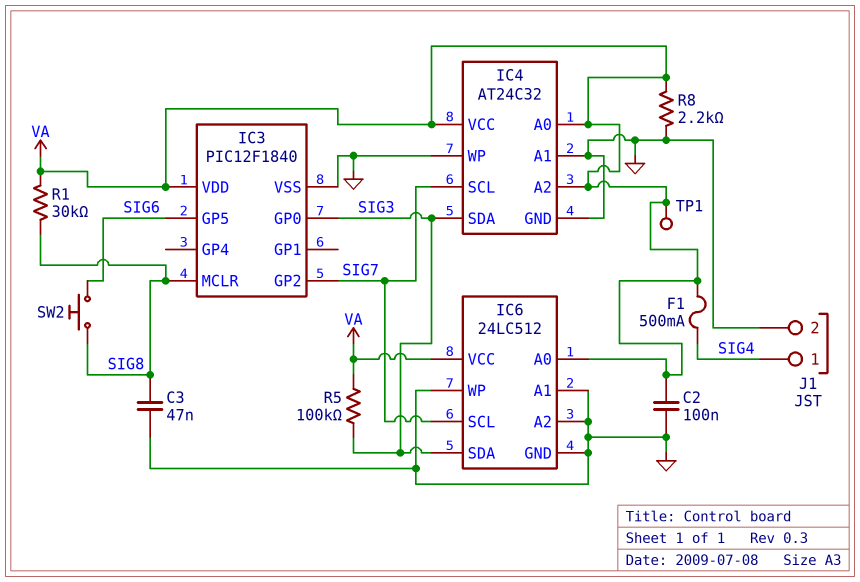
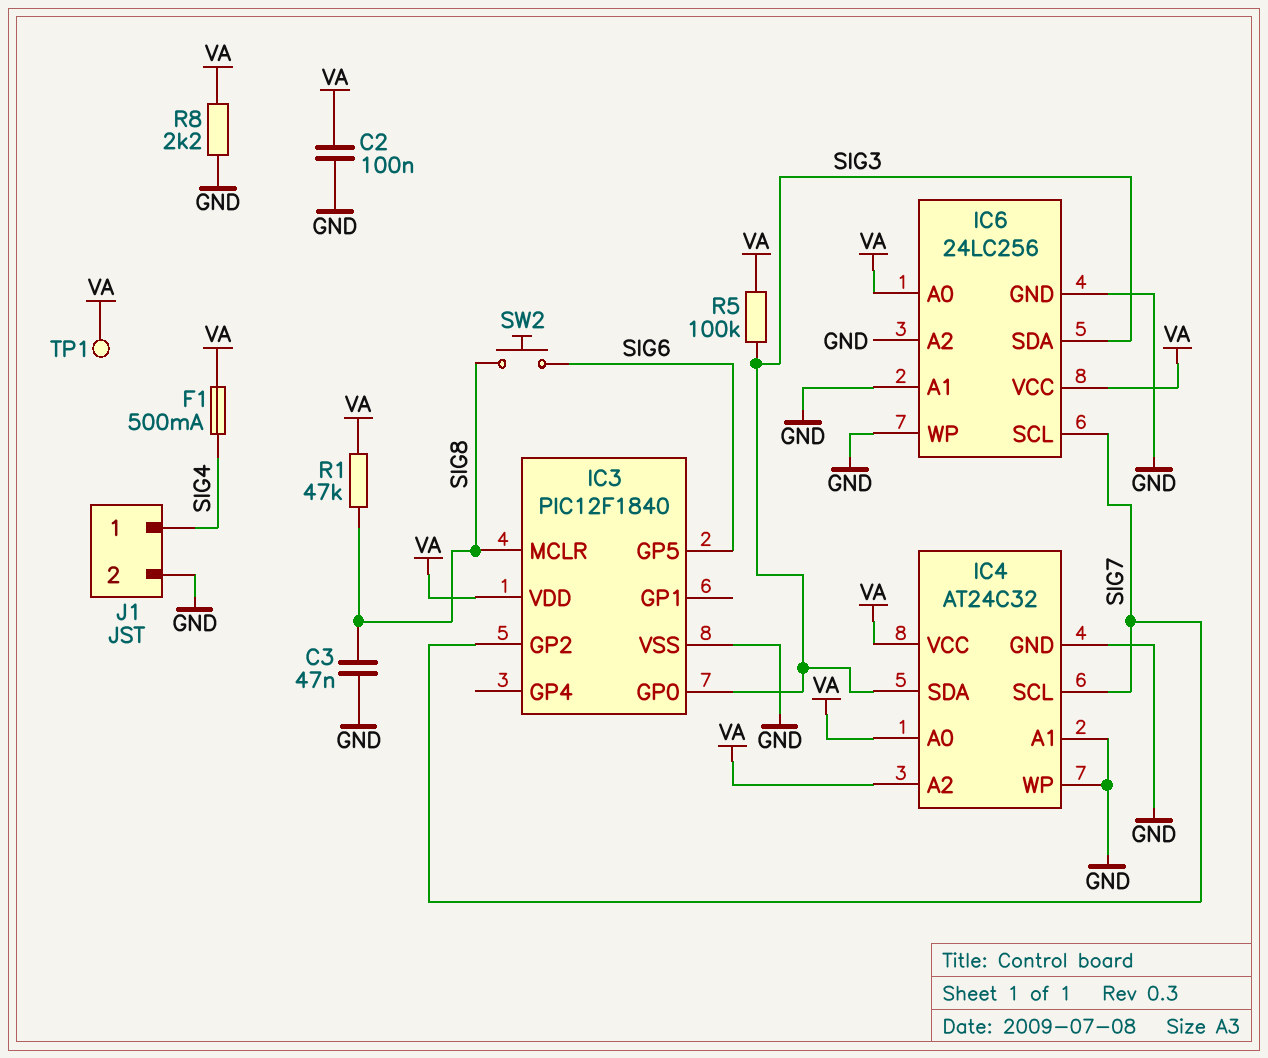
IC6: 24LC512 -> 24LC256
R1: 30k (SIG8, VA) -> 47k (SIG8, VA)

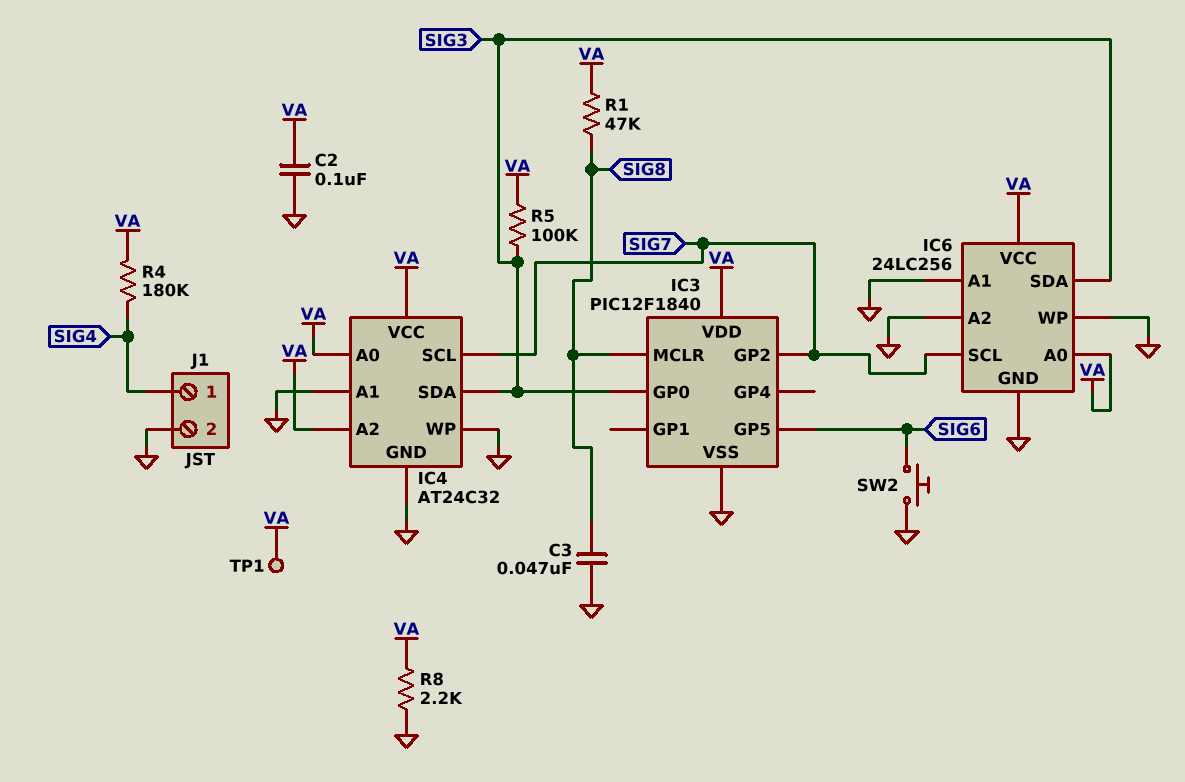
F1: 500mA (SIG4, VA) -> none
R4: none -> 180k (SIG4, VA)
SW2: button (SIG6, SIG8) -> button (GND, SIG6)

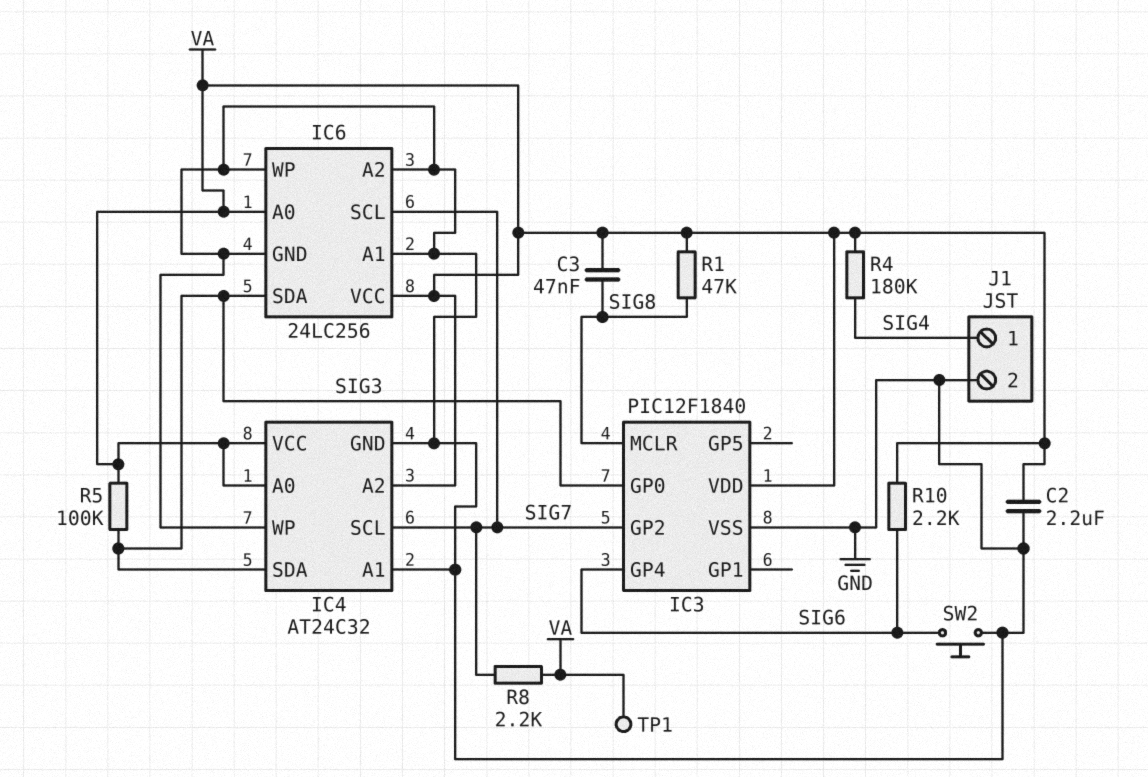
C2: 100nF (GND, VA) -> 2.2uF (GND, VA)
C3: 47nF (GND, SIG8) -> 47nF (SIG8, VA)
IC3 pin GP4: none -> SIG6
IC3 pin GP5: SIG6 -> none
R8: 2.2k (GND, VA) -> 2.2k (SIG7, VA)
R10: none -> 2.2k (SIG6, VA)

